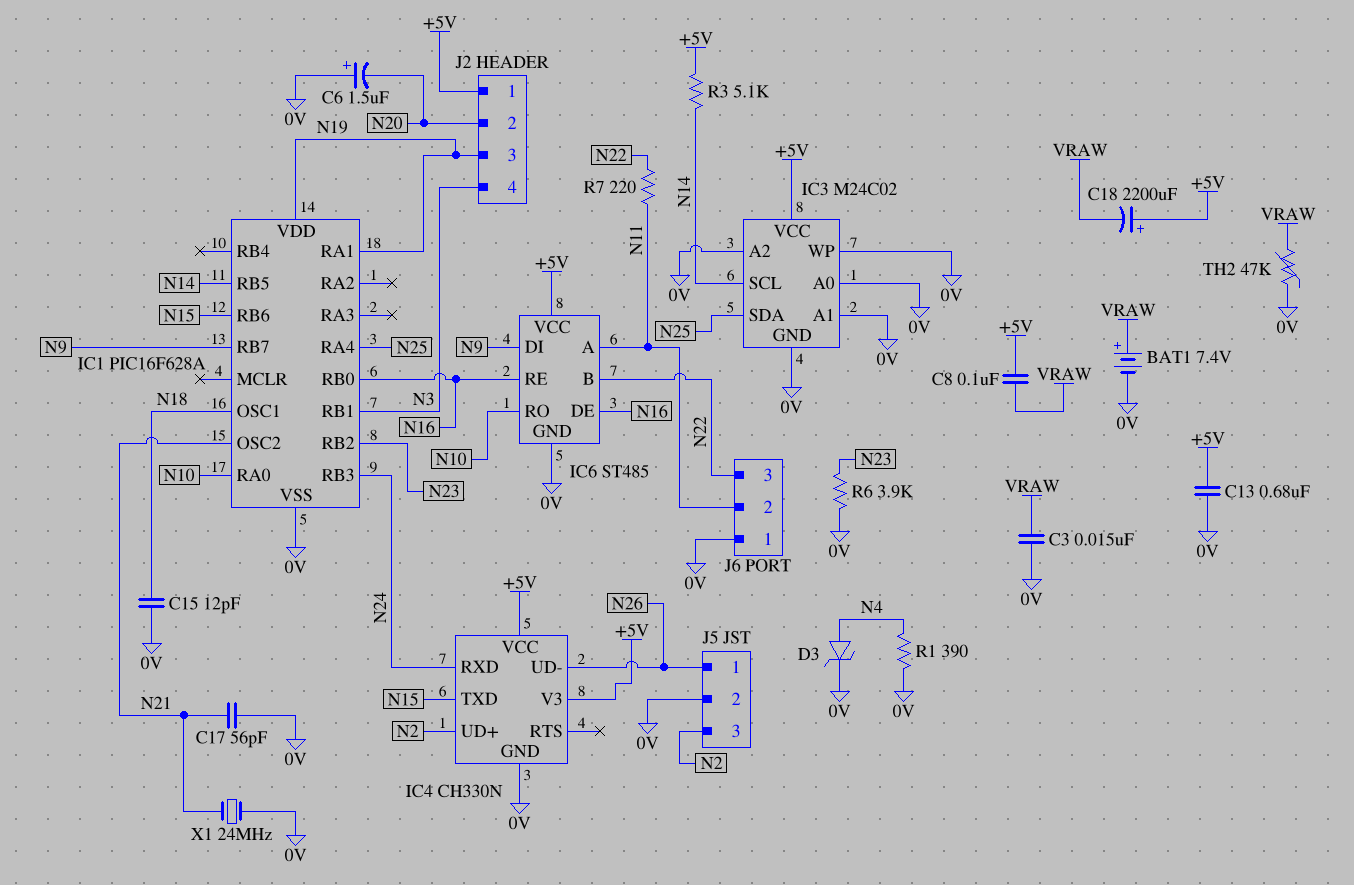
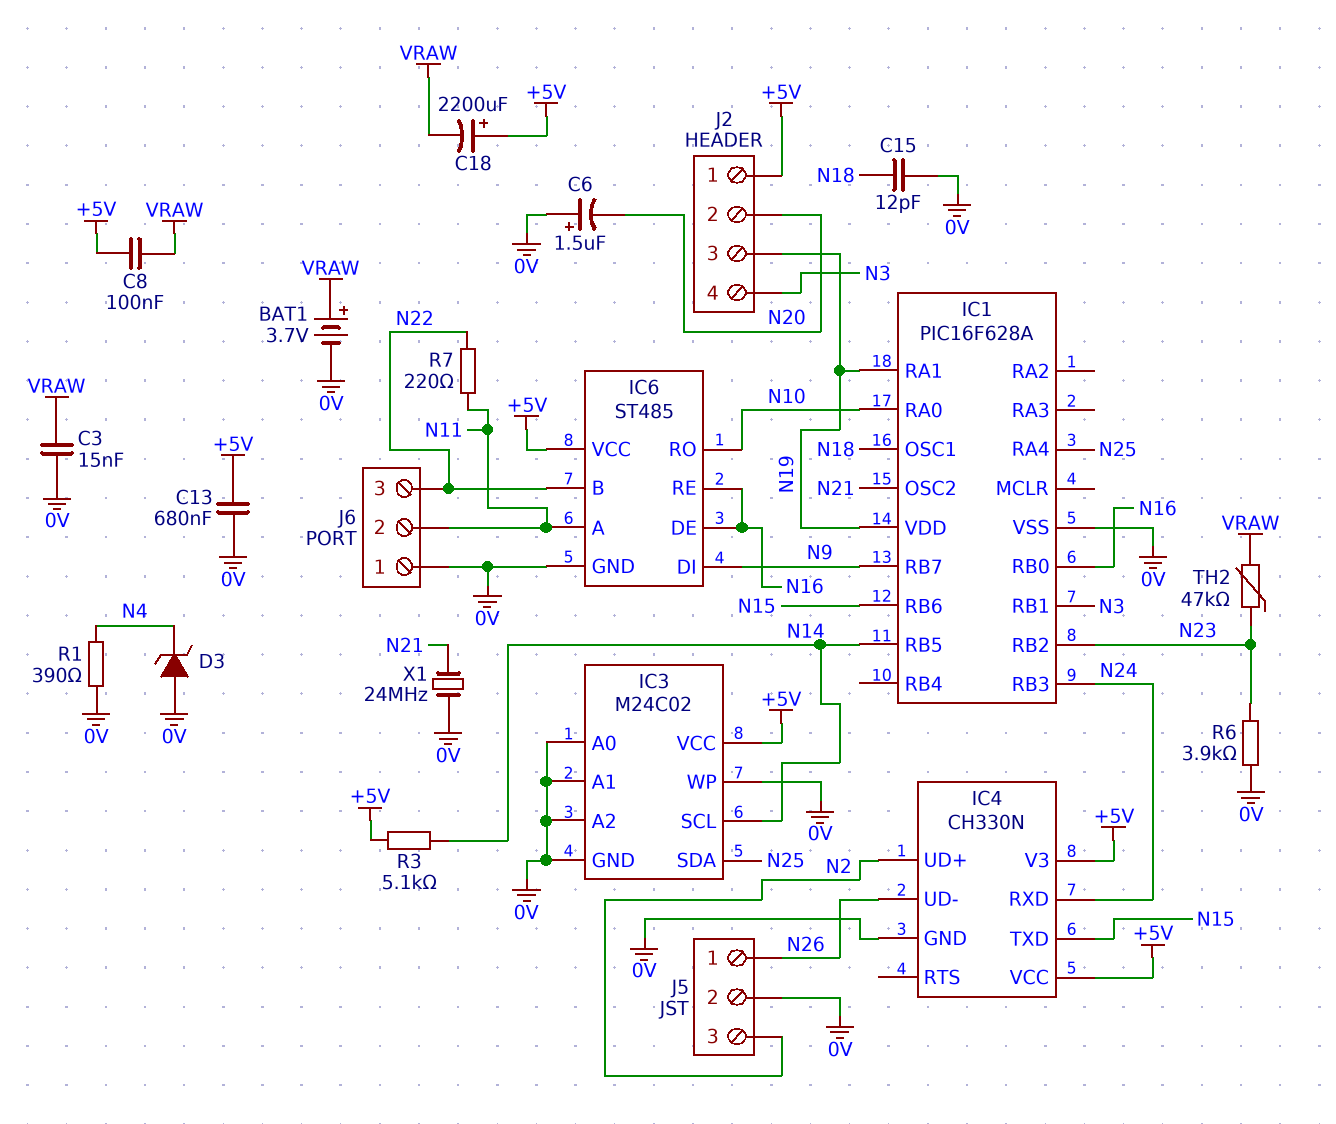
BAT1: 7.4V (plus VRAW, minus 0V) -> 3.7V (plus VRAW, minus 0V)
C17: 56pF (0V, N21) -> none
D3: zener (A N4, K 0V) -> zener (A 0V, K N4)
TH2: 47k (0V, VRAW) -> 47k (N23, VRAW)

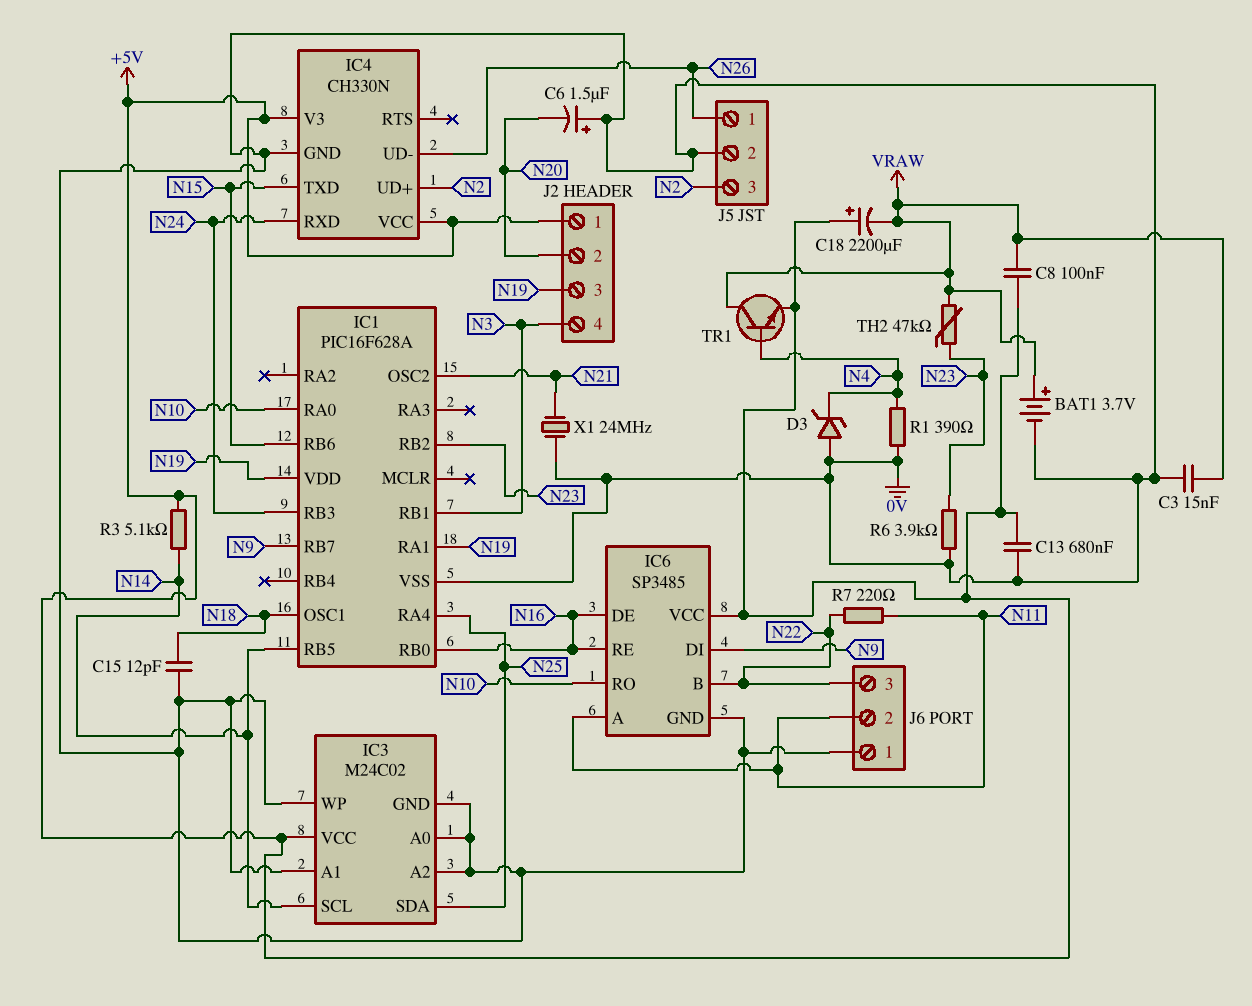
IC6: ST485 -> SP3485
TR1: none -> NPN (B N4, C VRAW, E +5V)

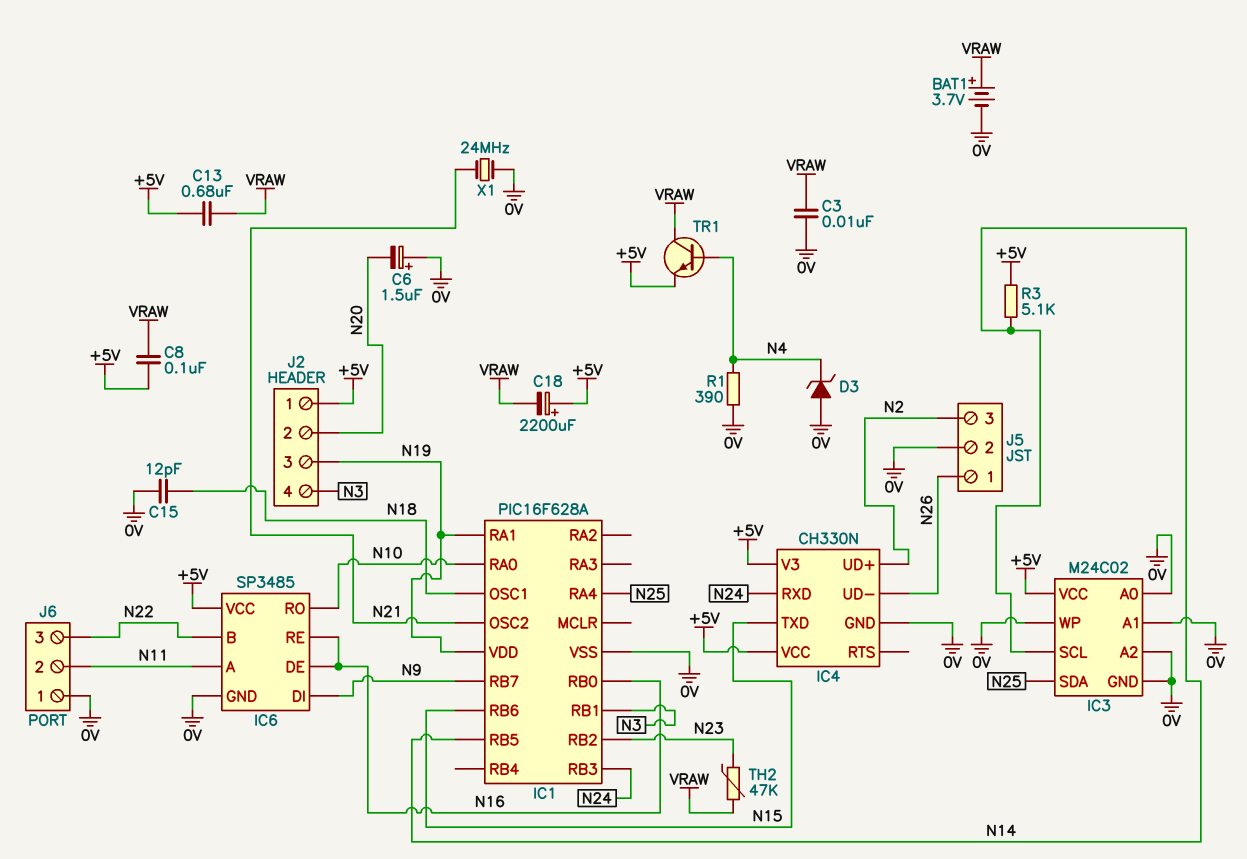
C3: 15nF (0V, VRAW) -> 10nF (0V, VRAW)
C13: 680nF (+5V, 0V) -> 680nF (+5V, VRAW)
R6: 3.9k (0V, N23) -> none
R7: 220 (N11, N22) -> none

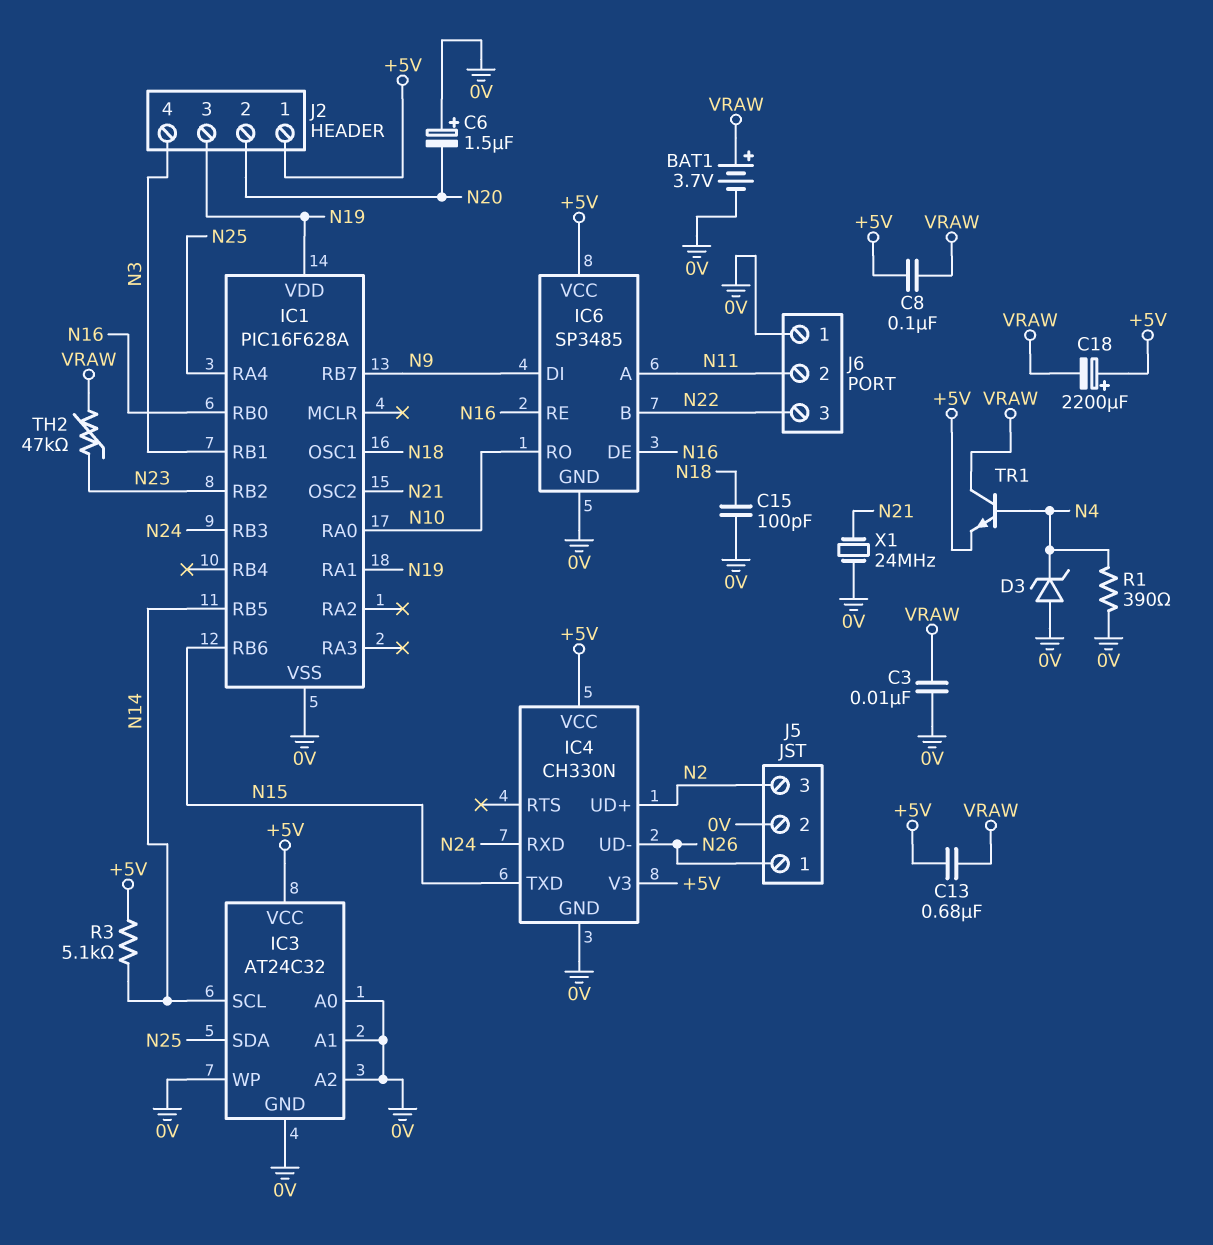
C15: 12pF (0V, N18) -> 100pF (0V, N18)
IC3: M24C02 -> AT24C32

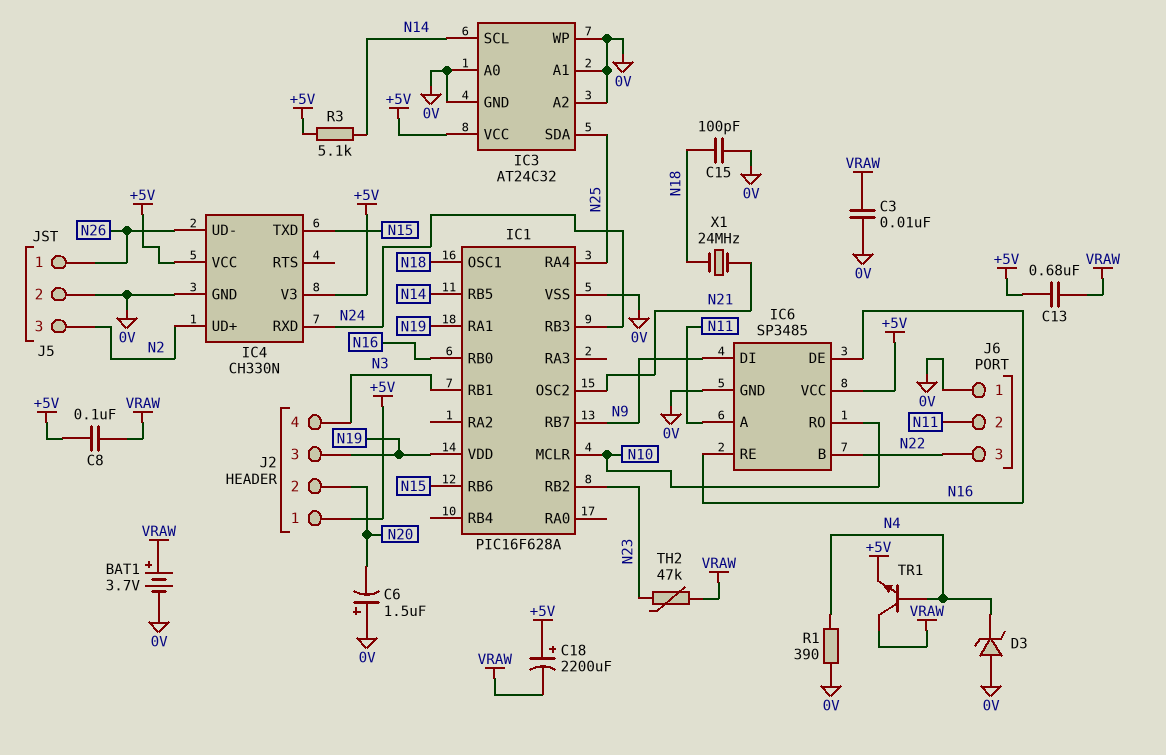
IC1 pin MCLR: none -> N10
IC1 pin RA0: N10 -> none
X1: 24MHz (0V, N21) -> 24MHz (N18, N21)

